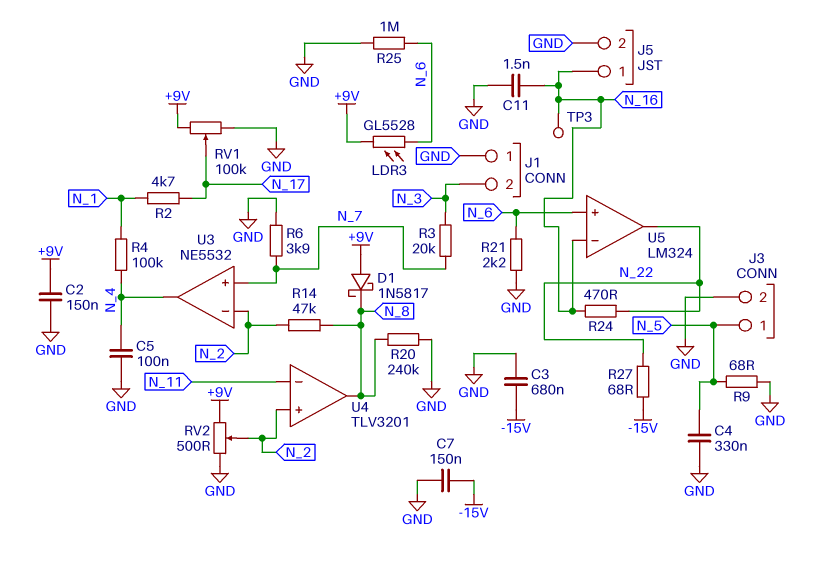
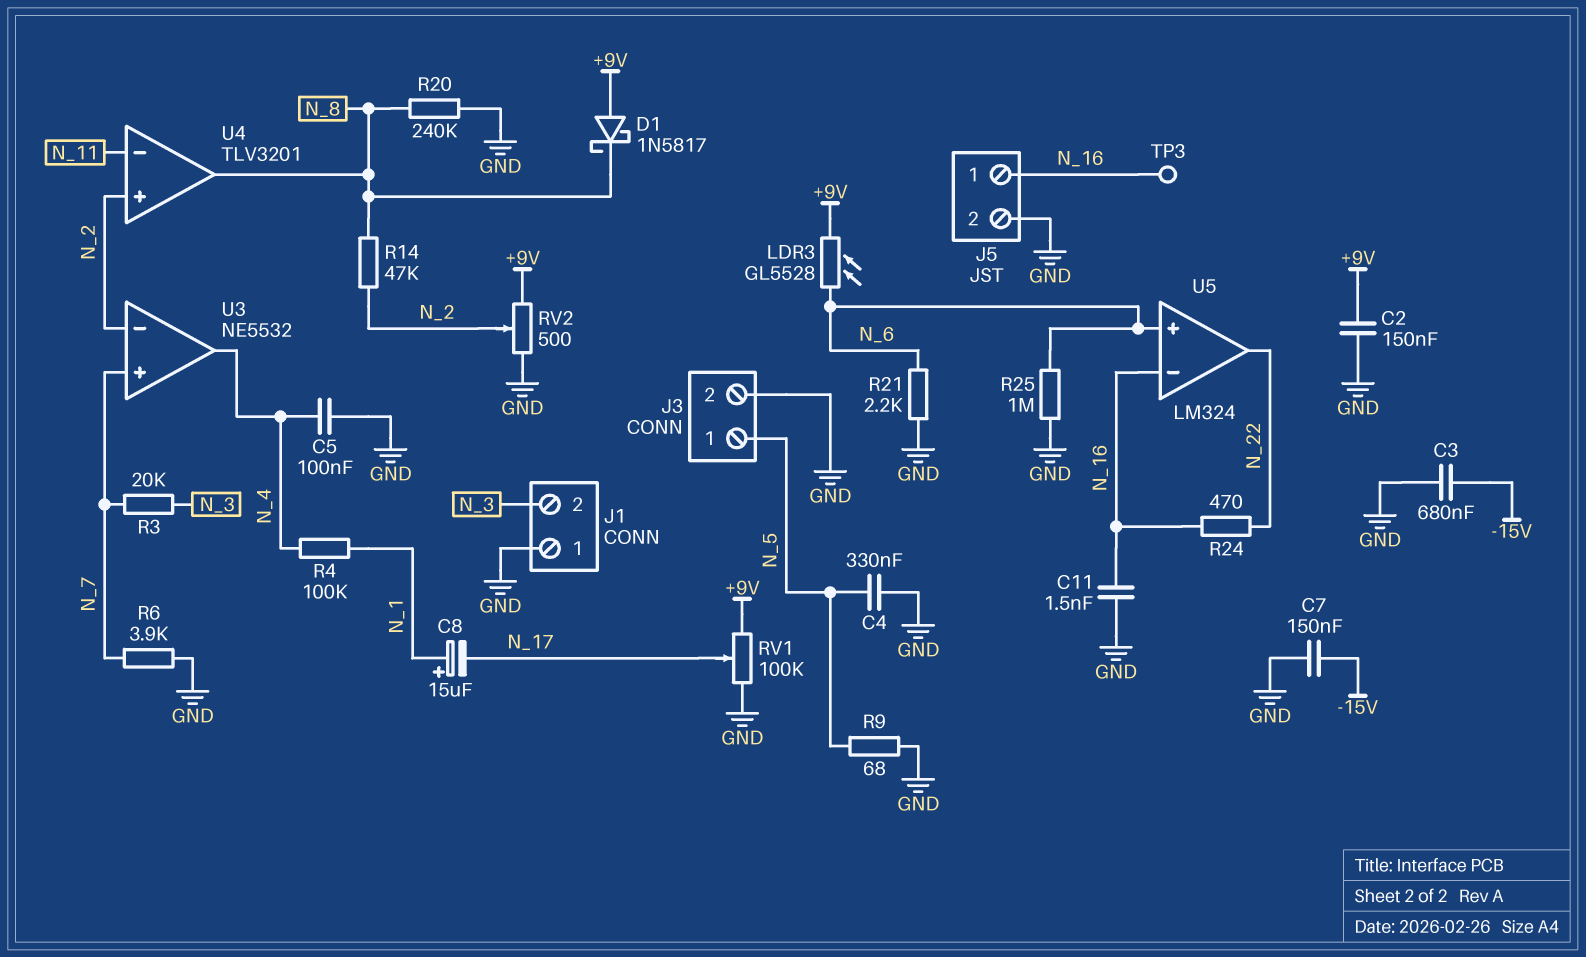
C8: none -> 15uF (plus N_1, minus N_17)
R2: 4.7k (N_1, N_17) -> none
R27: 68 (-15V, N_22) -> none

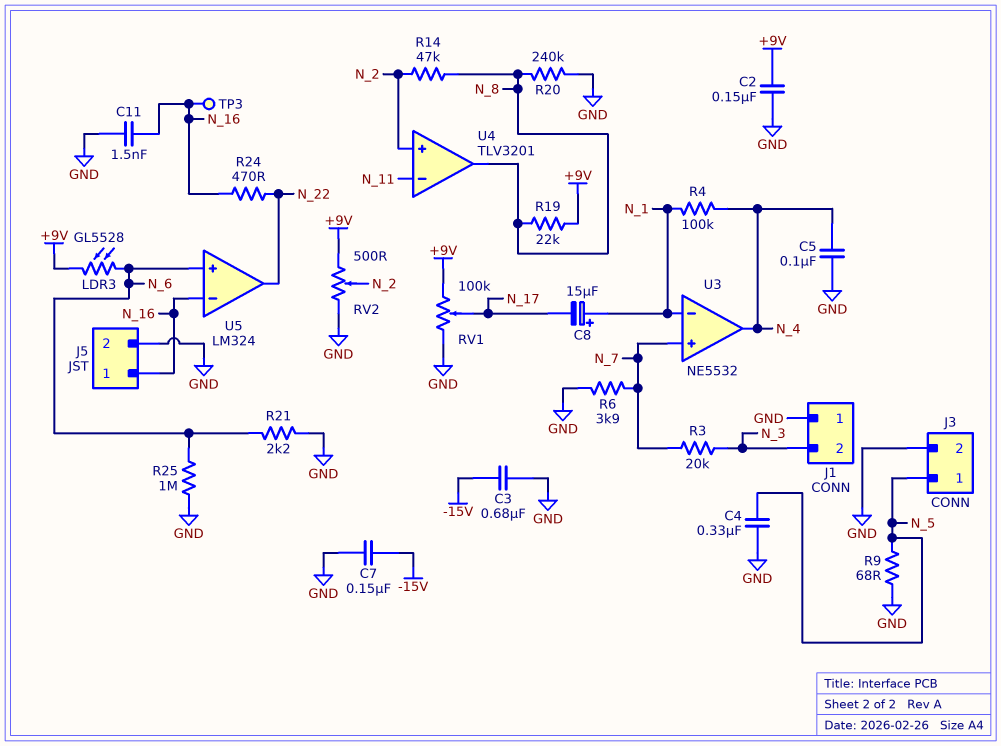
D1: schottky 1N5817 (A +9V, K N_8) -> none
R19: none -> 22k (+9V, N_8)
U3 pin in-: N_2 -> N_1

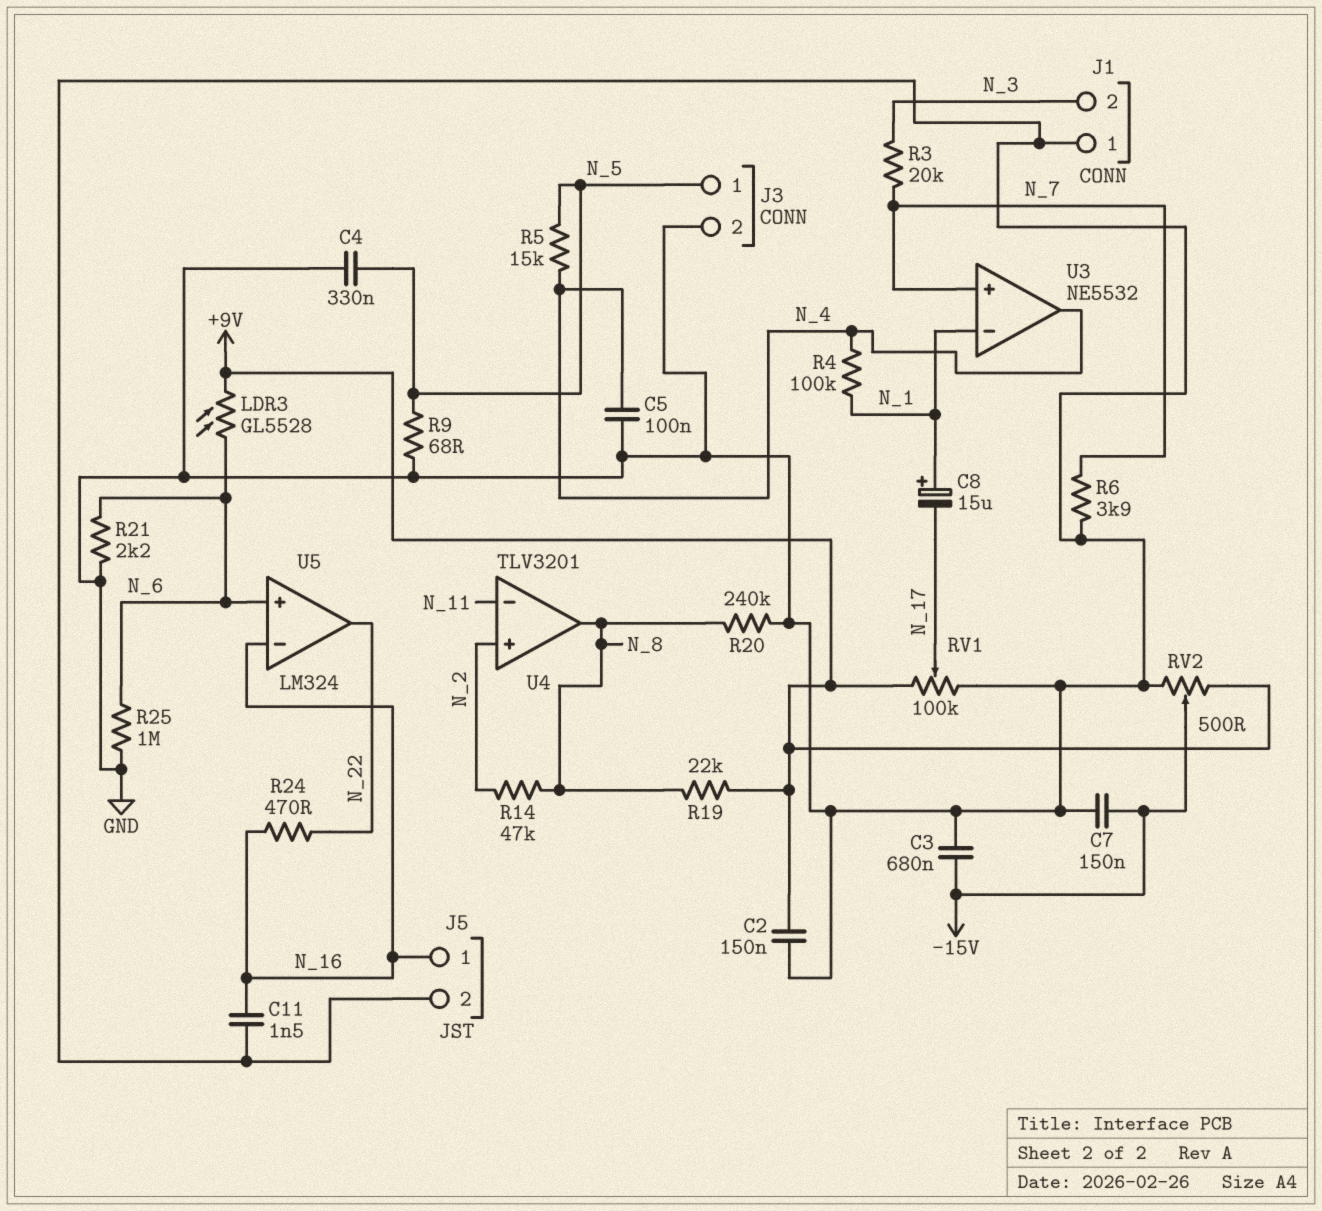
R5: none -> 15k (N_4, N_5)
RV2: 500 (+9V, GND, wiper N_2) -> 500 (+9V, GND, wiper -15V)
TP3: test point (N_16) -> none

